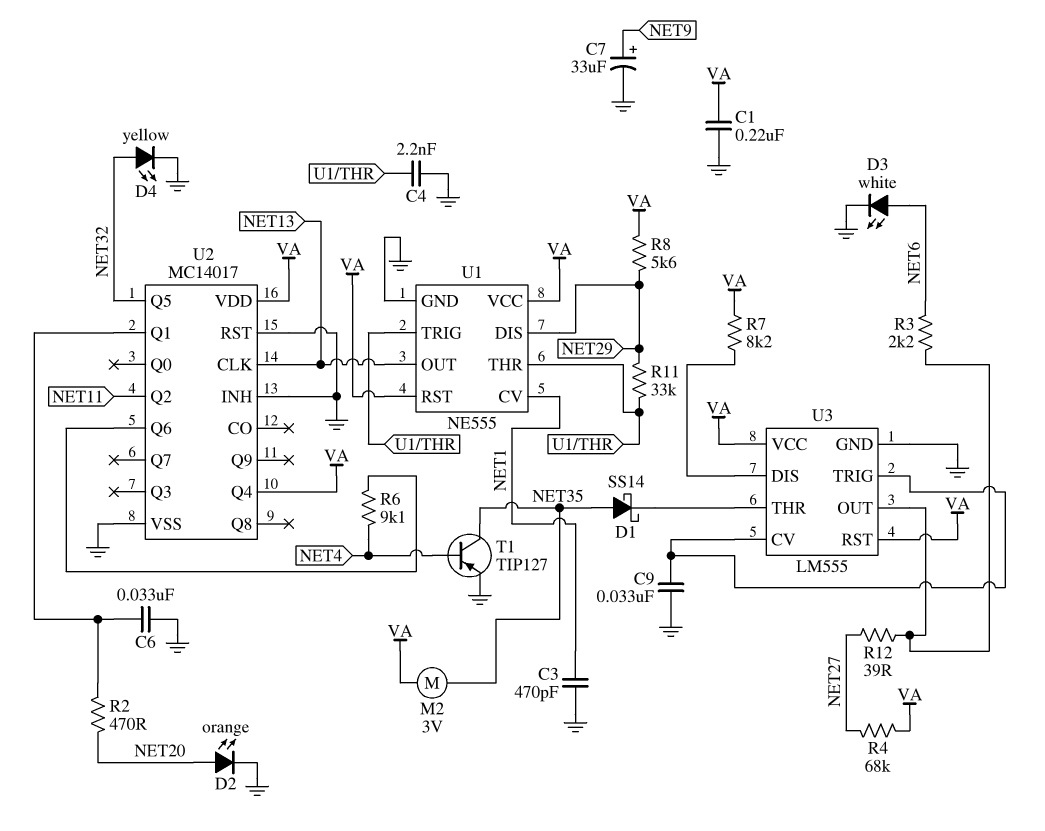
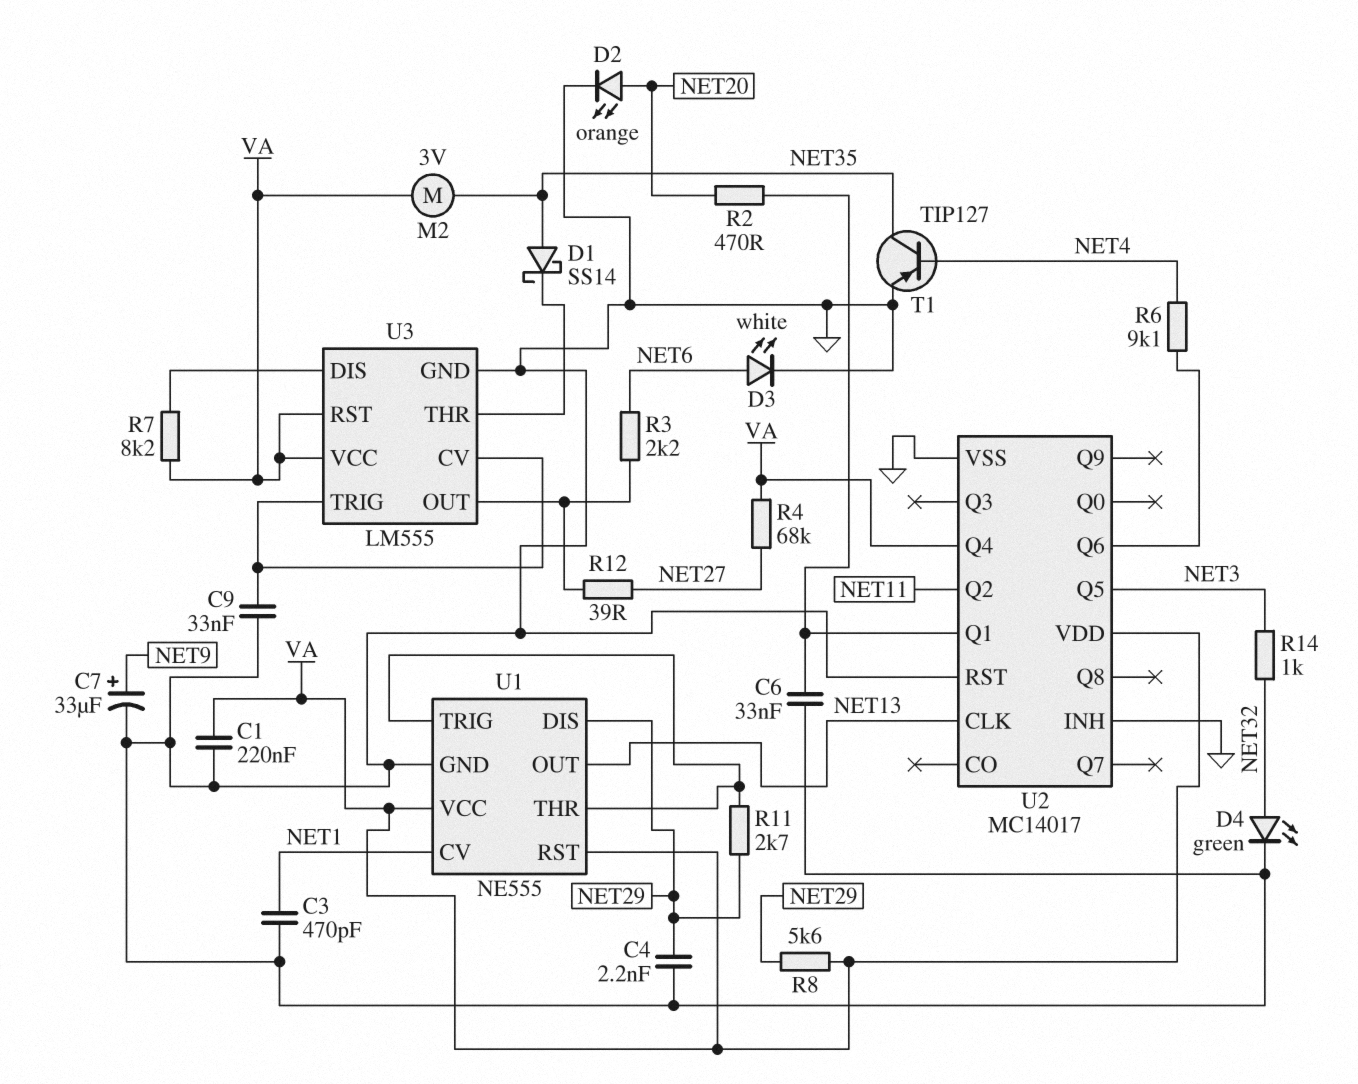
C4: 2.2nF (GND, U1/THR) -> 2.2nF (GND, NET29)
D4: LED yellow (A NET32, K GND) -> LED green (A NET32, K GND)
R11: 33k (NET29, U1/THR) -> 2.7k (NET29, U1/THR)
R14: none -> 1k (NET3, NET32)
U2 pin Q5: NET32 -> NET3

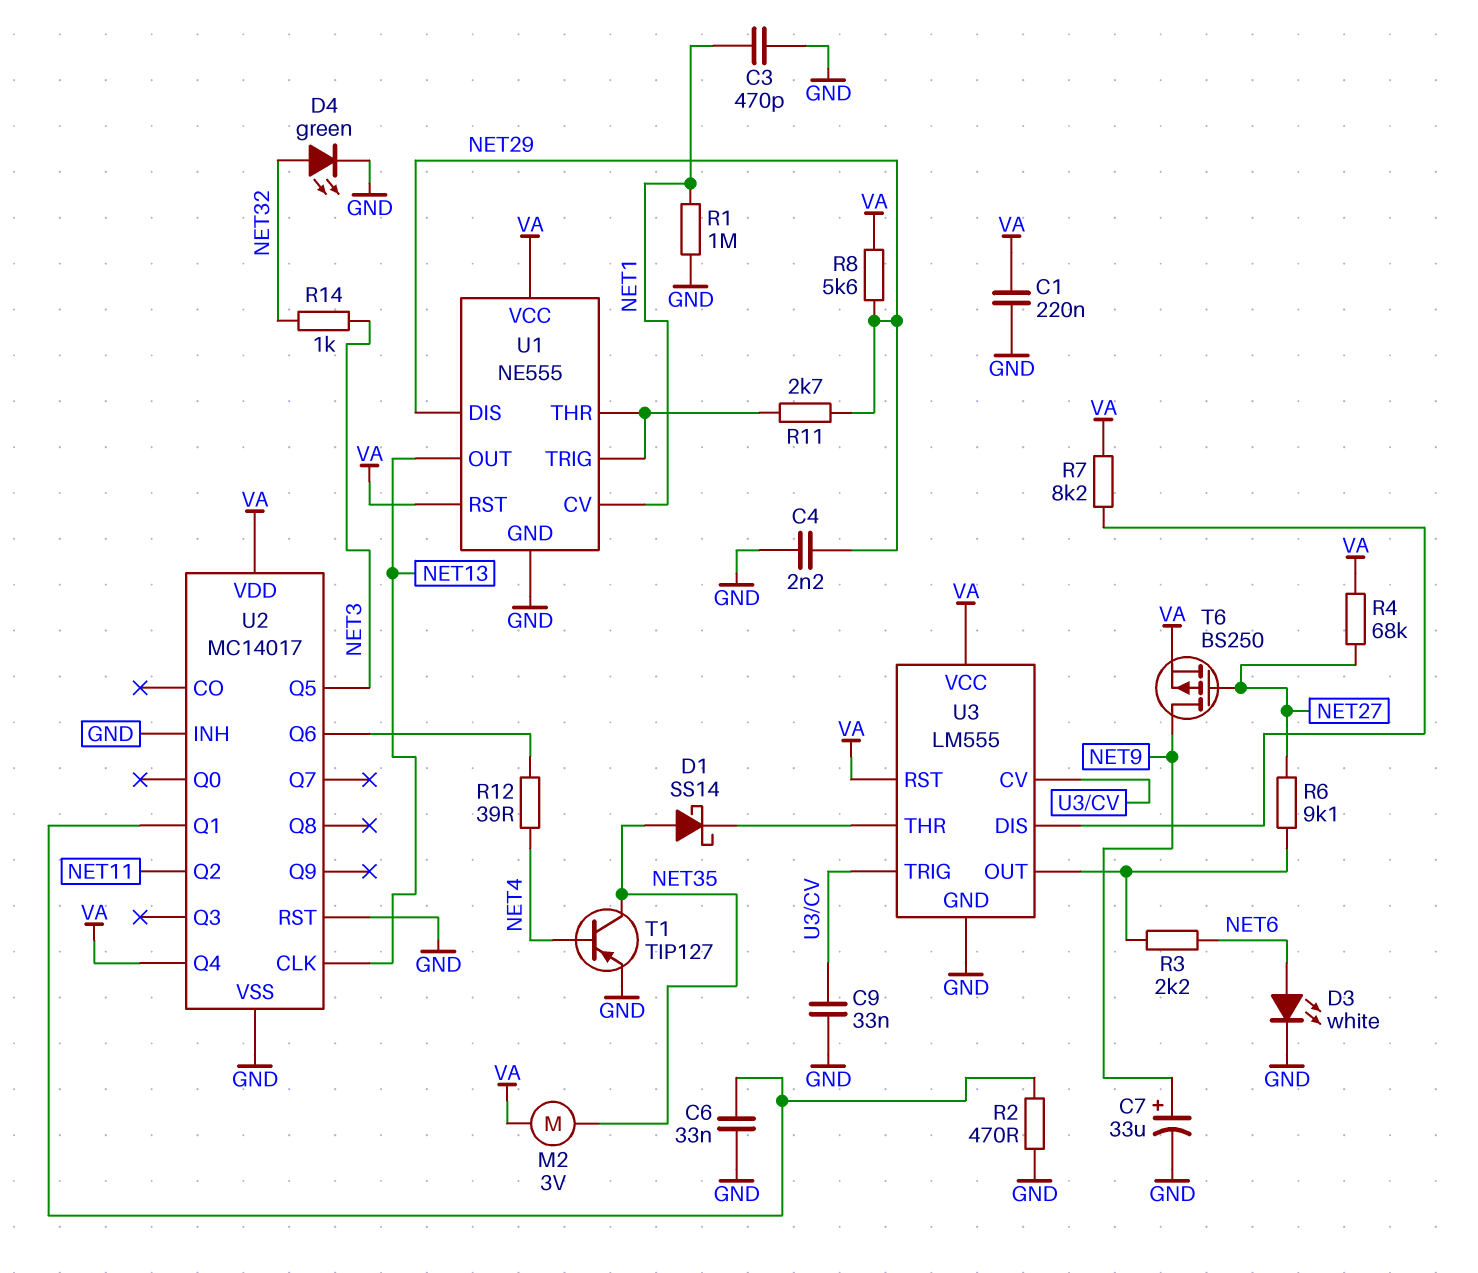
D2: LED orange (A NET20, K GND) -> none
R1: none -> 1M (GND, NET1)
R2: 470 (NET20, U2/Q1) -> 470 (GND, U2/Q1)
R6: 9.1k (NET4, U2/Q6) -> 9.1k (NET27, U3/OUT)
R12: 39 (NET27, U3/OUT) -> 39 (NET4, U2/Q6)
T6: none -> PMOS BS250 (G NET27, D NET9, S VA)

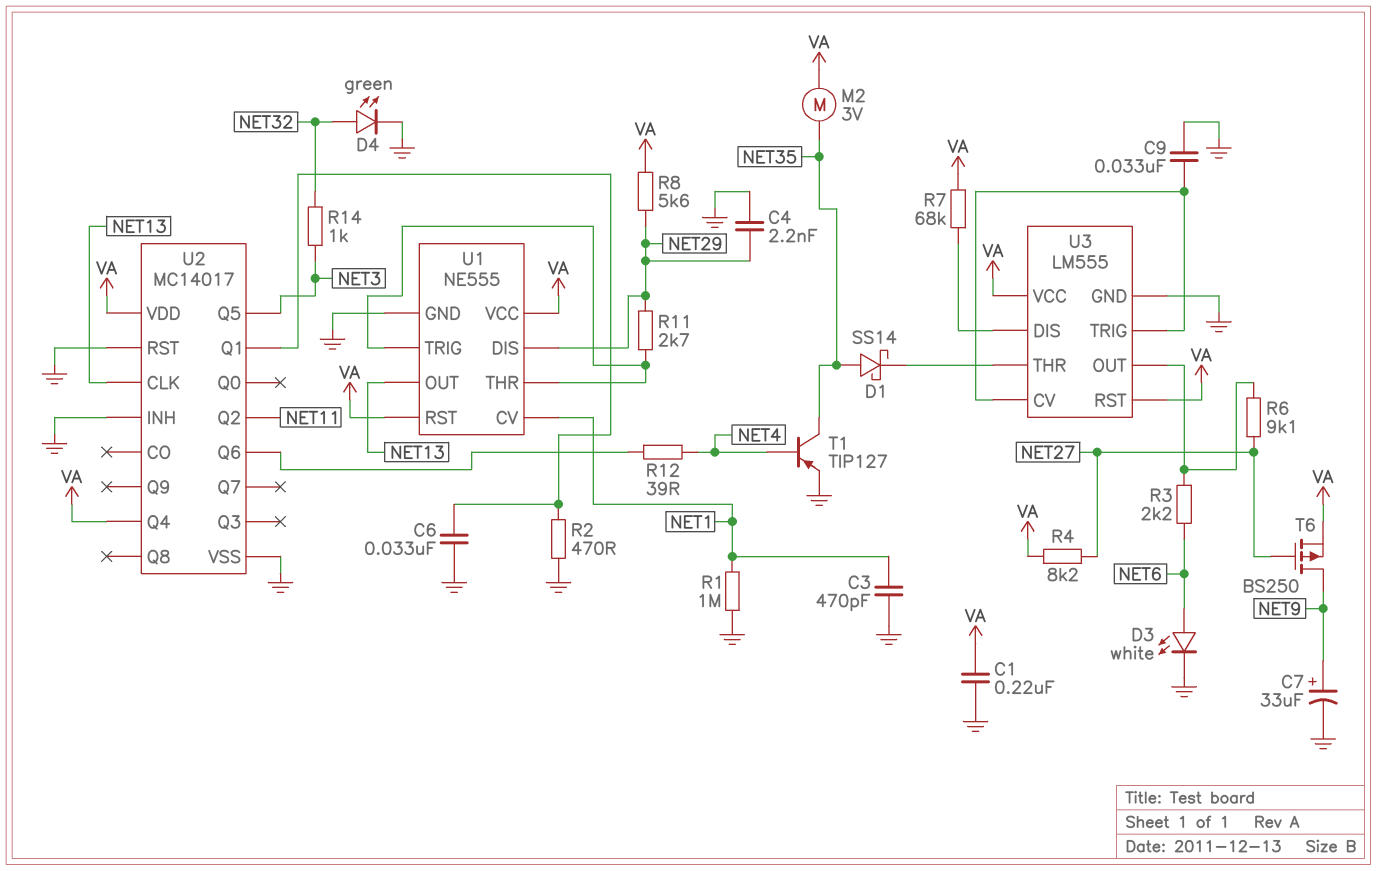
R4: 68k (NET27, VA) -> 8.2k (NET27, VA)
R7: 8.2k (U3/DIS, VA) -> 68k (U3/DIS, VA)

